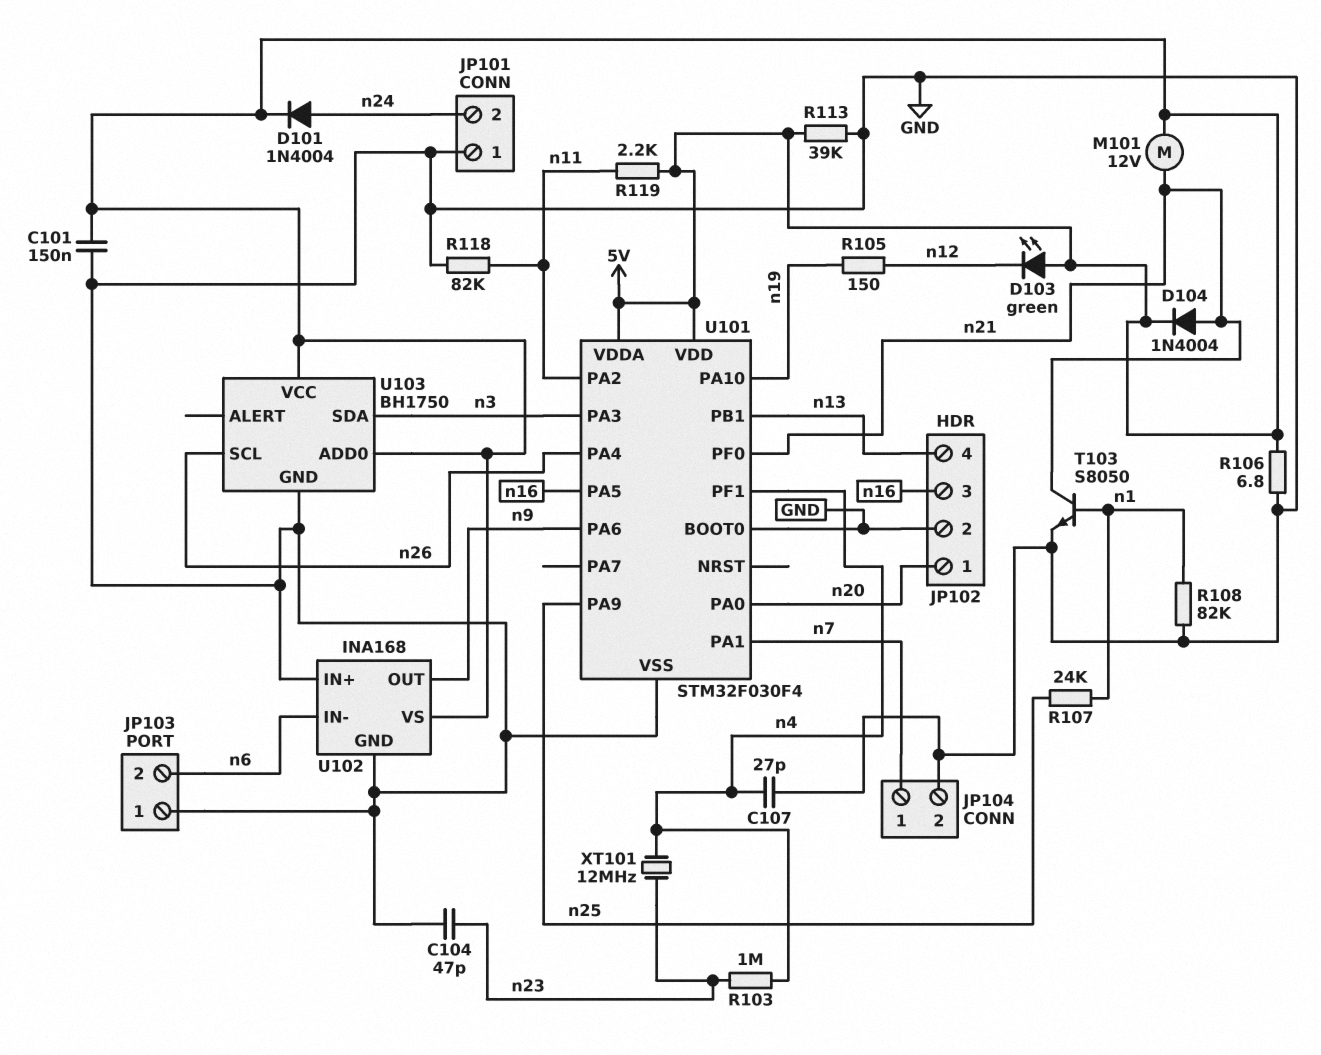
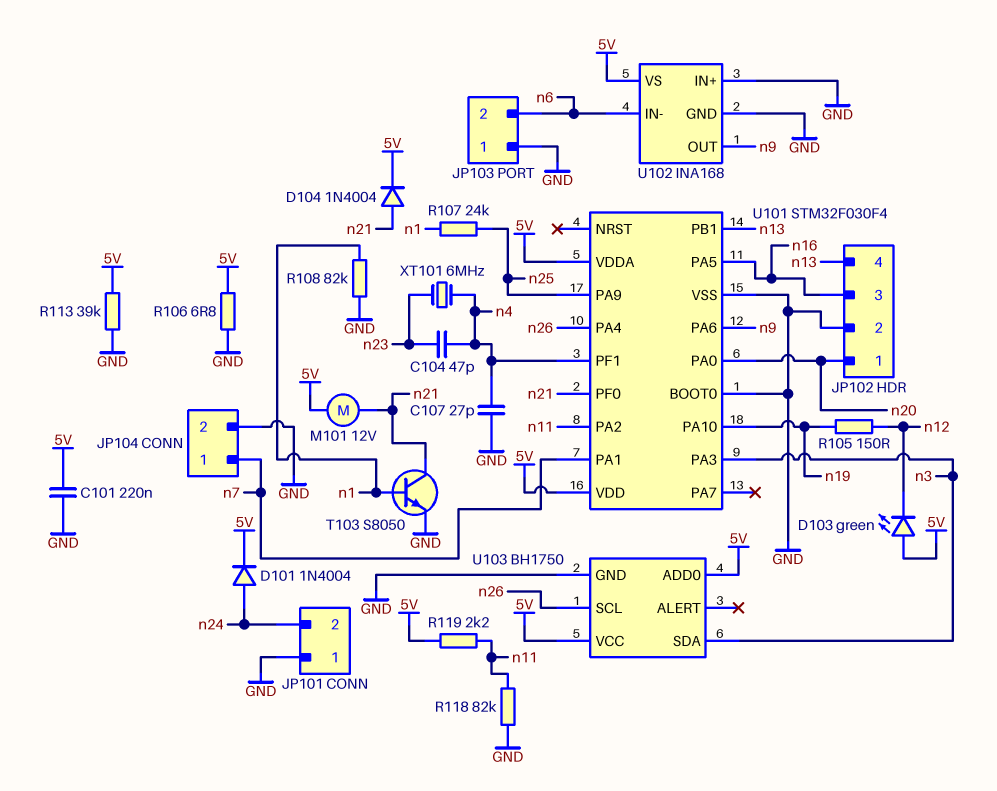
C101: 150nF (5V, GND) -> 220nF (5V, GND)
C104: 47pF (GND, n23) -> 47pF (n4, n23)
R103: 1M (n4, n23) -> none
XT101: 12MHz (n4, n23) -> 6MHz (n4, n23)

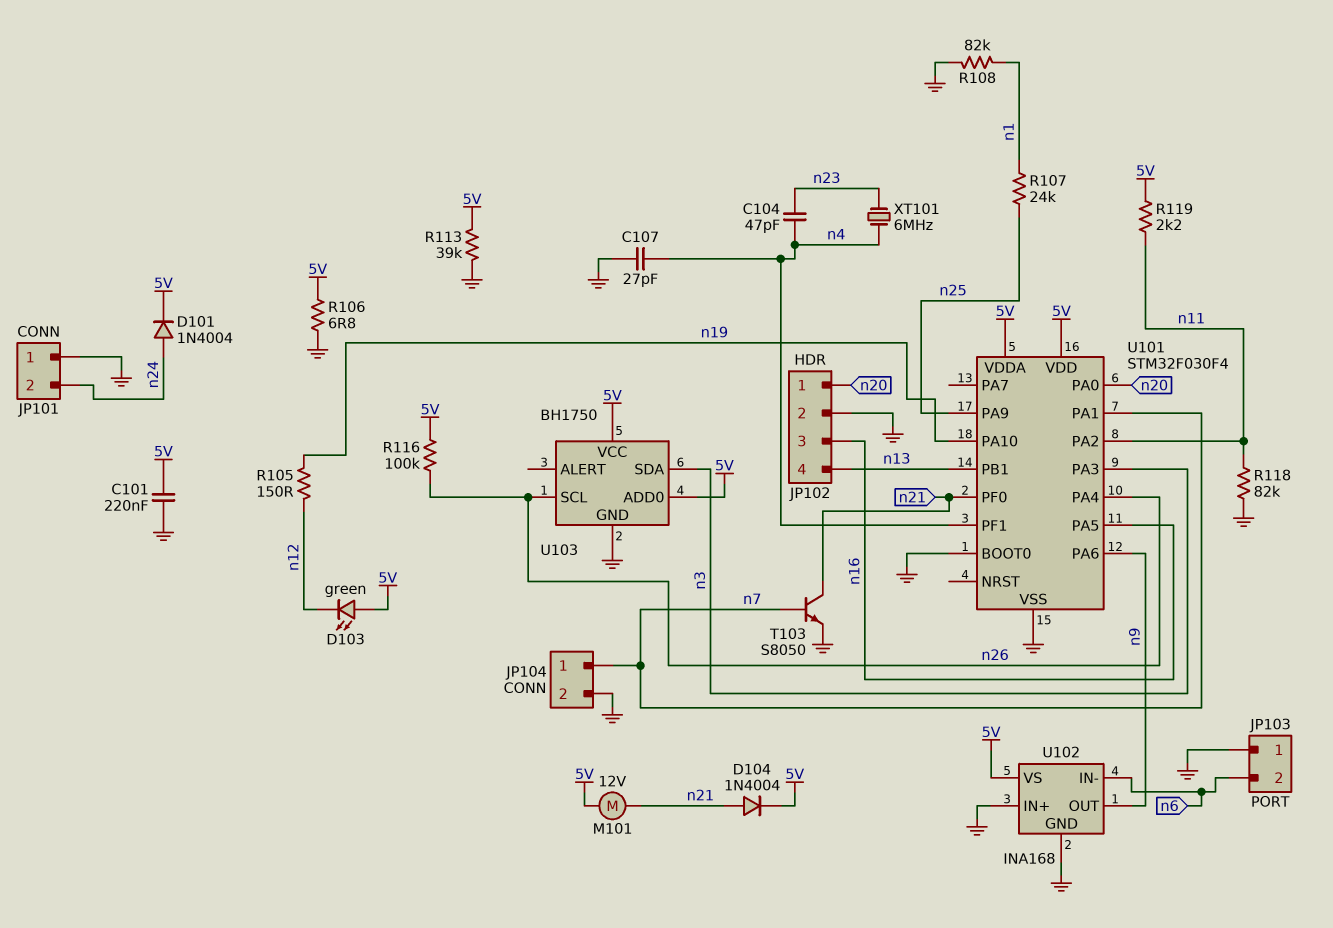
R116: none -> 100k (5V, n26)
T103: NPN S8050 (B n1, C n21, E GND) -> NPN S8050 (B n7, C n21, E GND)

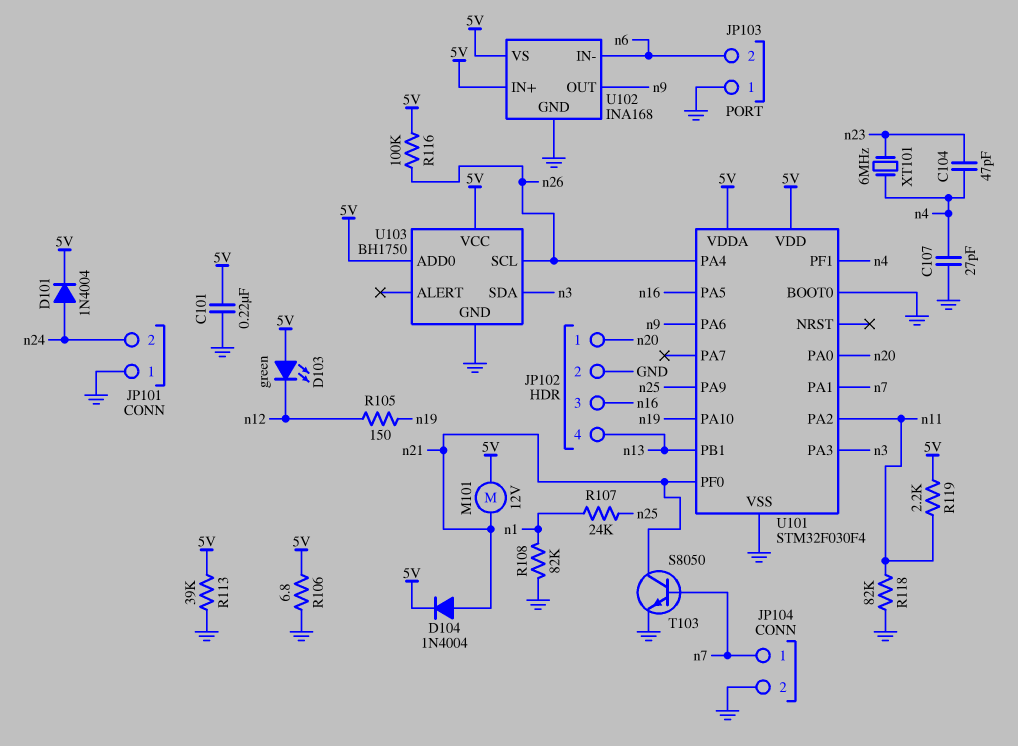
U102 pin IN+: GND -> 5V

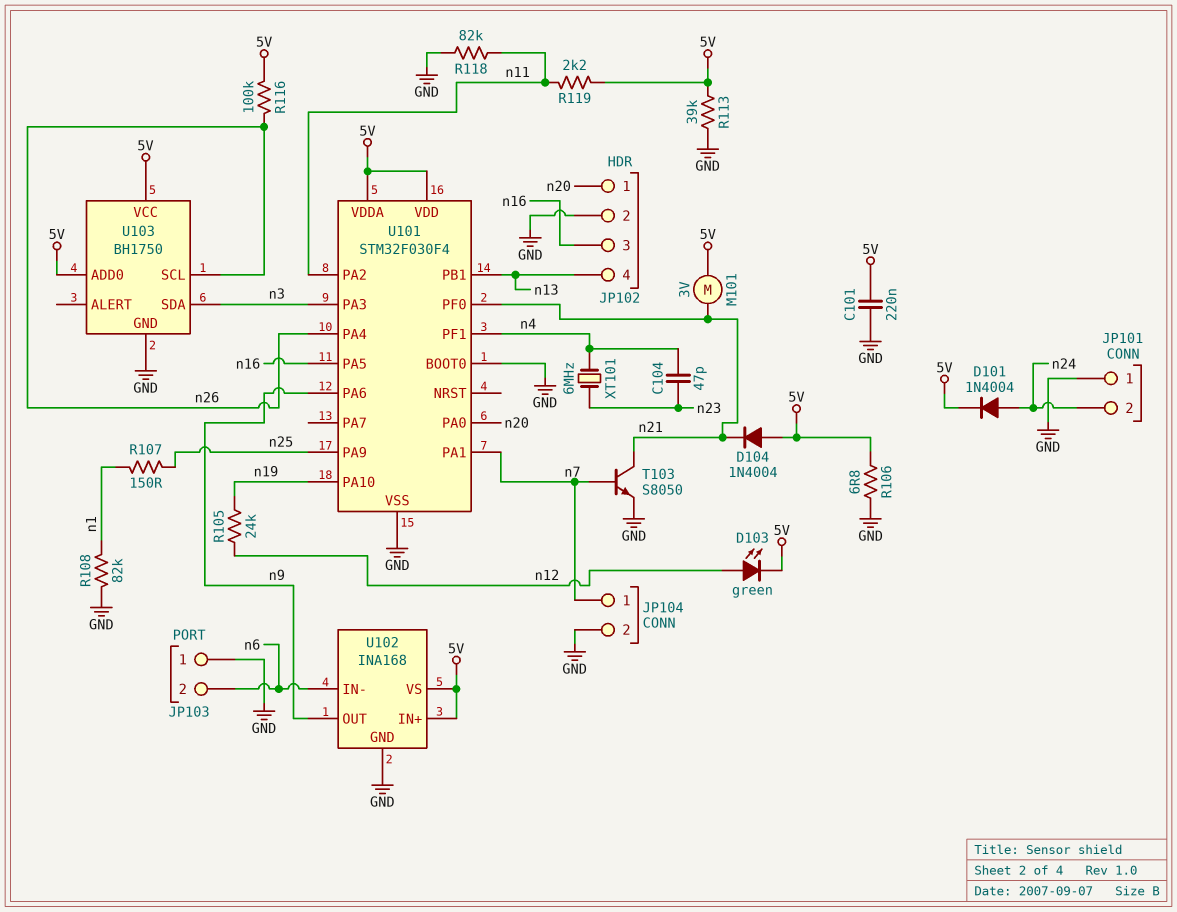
C107: 27pF (GND, n4) -> none
D103: LED green (A 5V, K n12) -> LED green (A n12, K 5V)
D104: diode 1N4004 (A n21, K 5V) -> diode 1N4004 (A 5V, K n21)
M101: motor 12V (5V, n21) -> motor 3V (5V, n21)
R105: 150 (n12, n19) -> 24k (n12, n19)
R107: 24k (n1, n25) -> 150 (n1, n25)

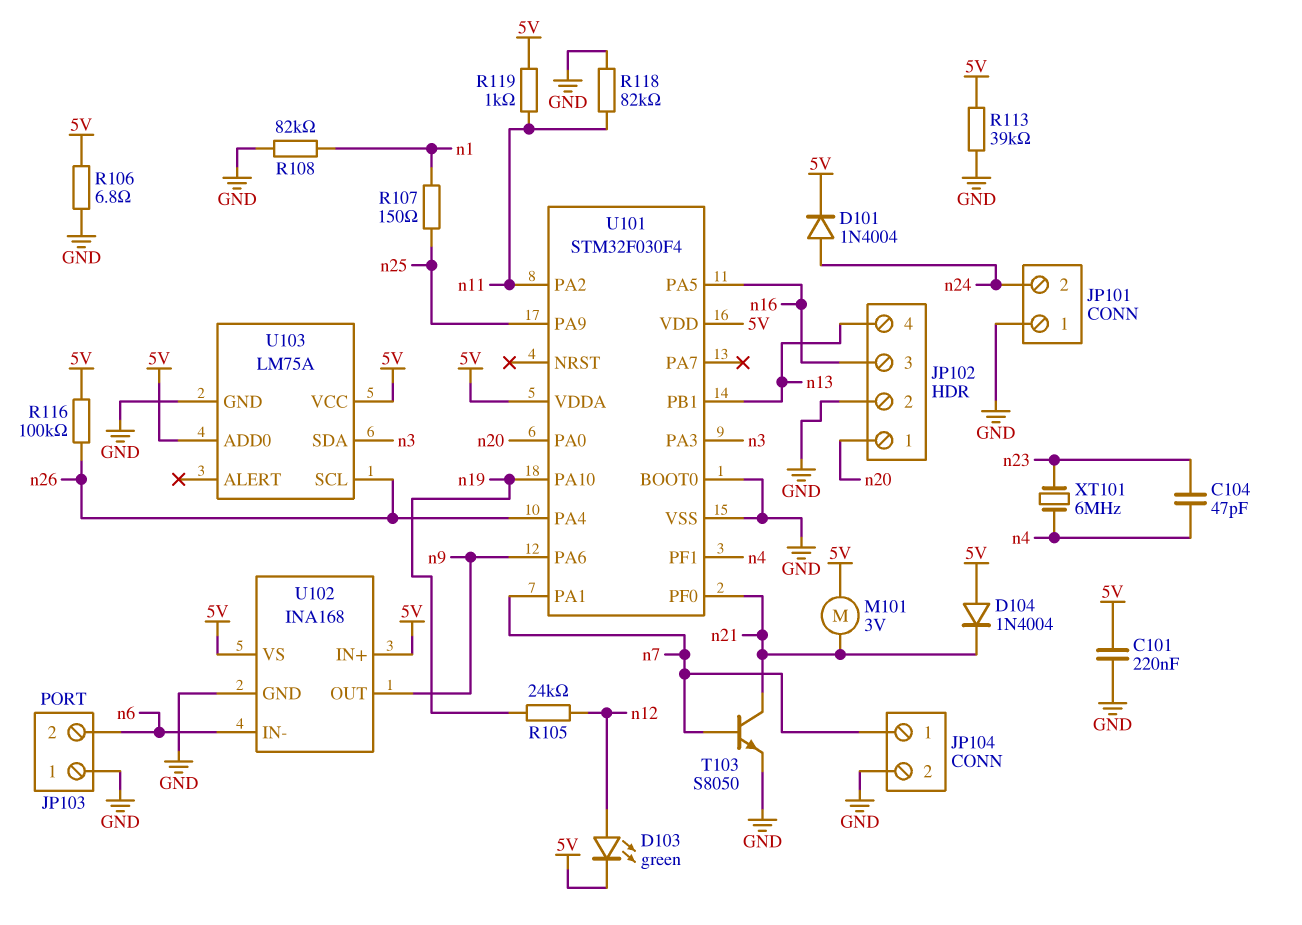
R119: 2.2k (5V, n11) -> 1k (5V, n11)
U103: BH1750 -> LM75A

